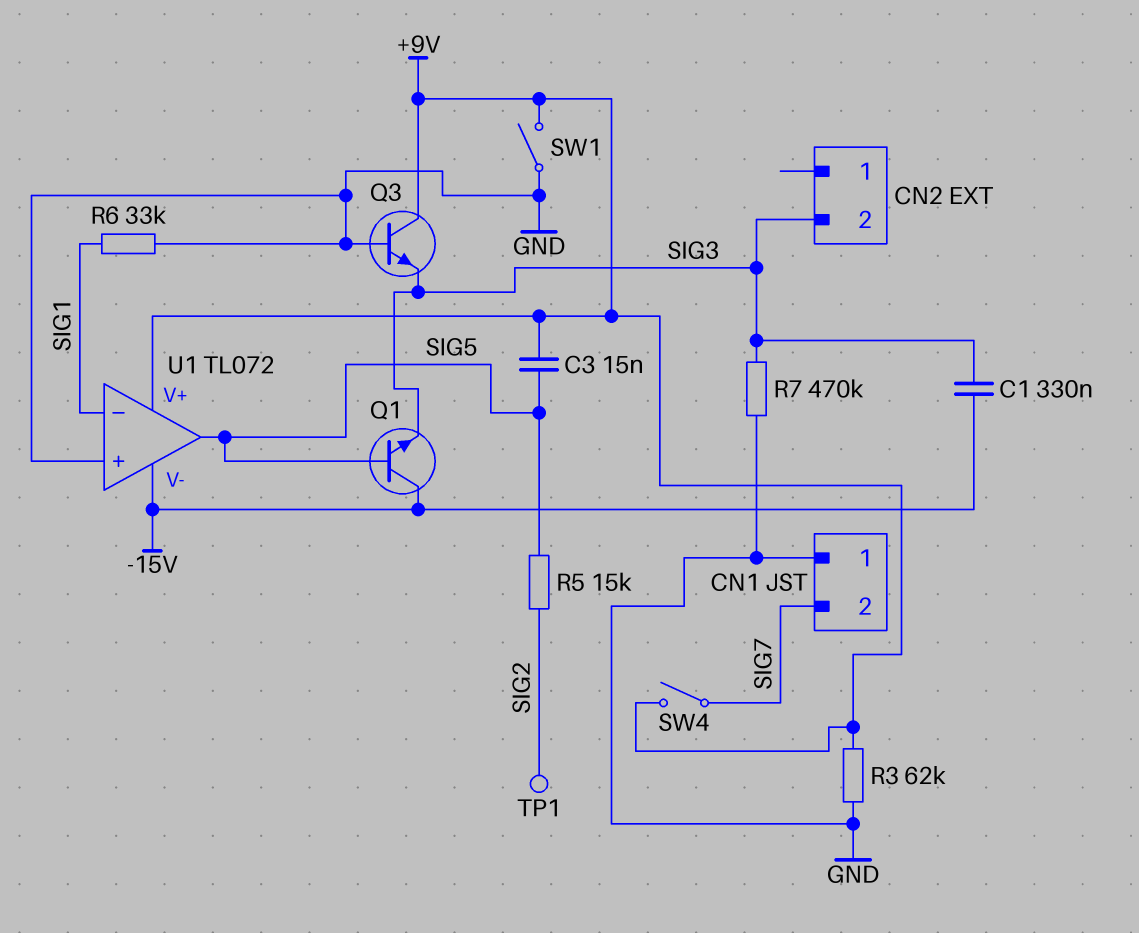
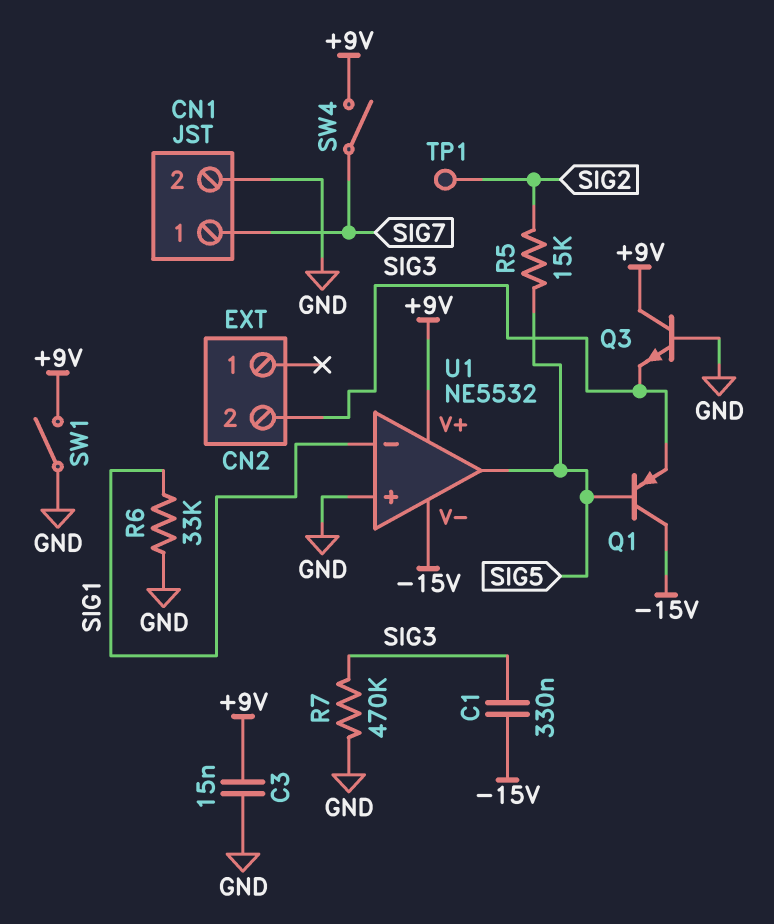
C3: 15nF (+9V, SIG5) -> 15nF (+9V, GND)
CN1 pin 1: GND -> SIG7
CN1 pin 2: SIG7 -> GND
Q1: NPN (B SIG5, C -15V, E SIG3) -> PNP (B SIG5, C -15V, E SIG3)
R3: 62k (+9V, GND) -> none
U1: TL072 -> NE5532

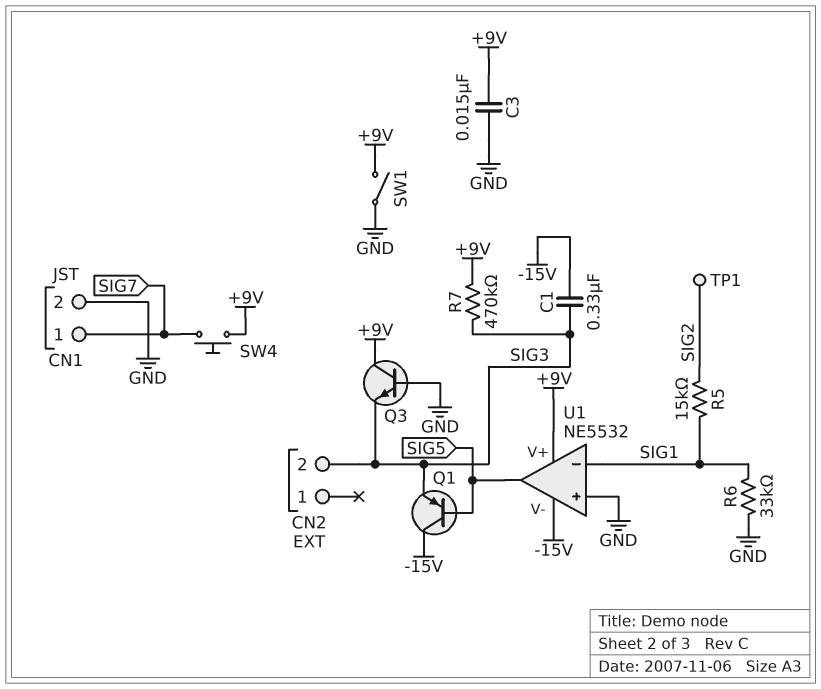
R5: 15k (SIG2, SIG5) -> 15k (SIG1, SIG2)
R7: 470k (GND, SIG3) -> 470k (+9V, SIG3)
SW4: switch (+9V, SIG7) -> button (+9V, SIG7)

